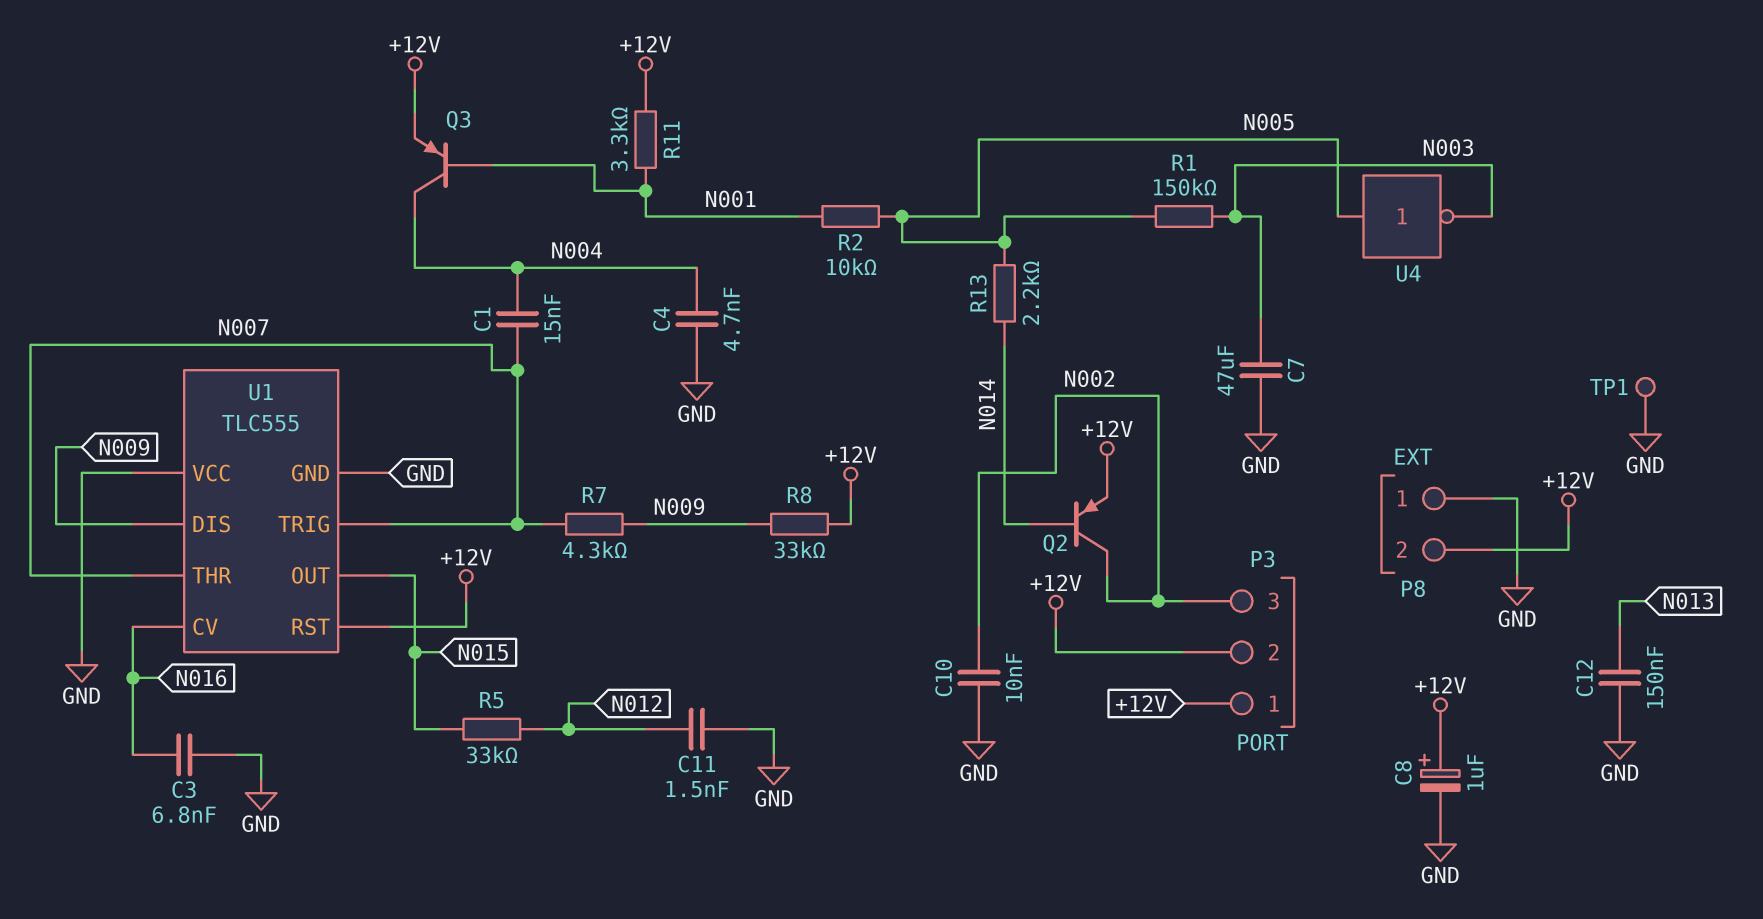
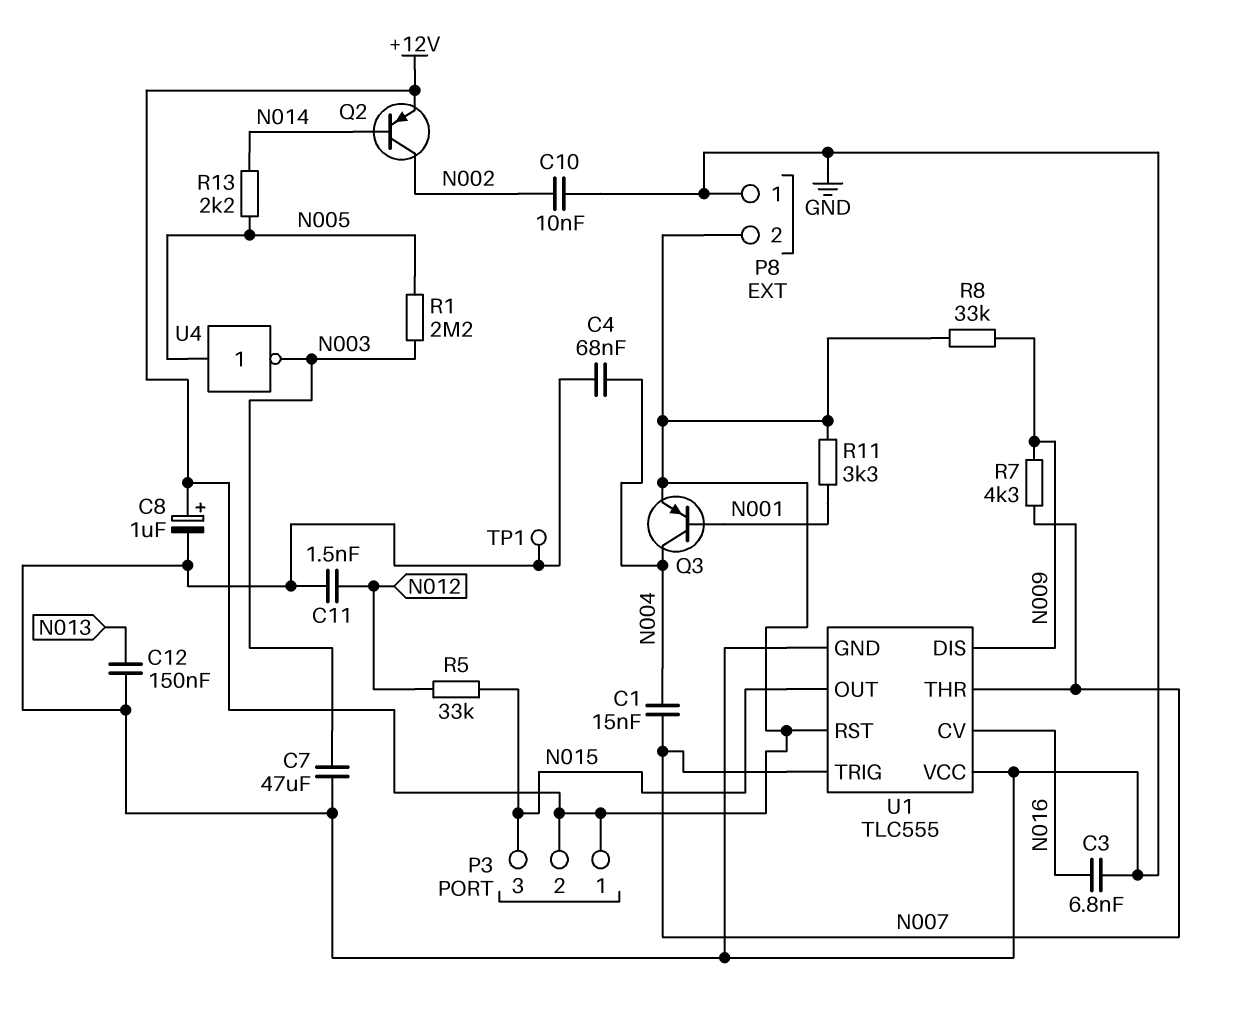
C4: 4.7nF (GND, N004) -> 68nF (GND, N004)
P3 pin 3: N002 -> N015
R1: 150k (N003, N005) -> 2.2M (N003, N005)
R2: 10k (N001, N005) -> none

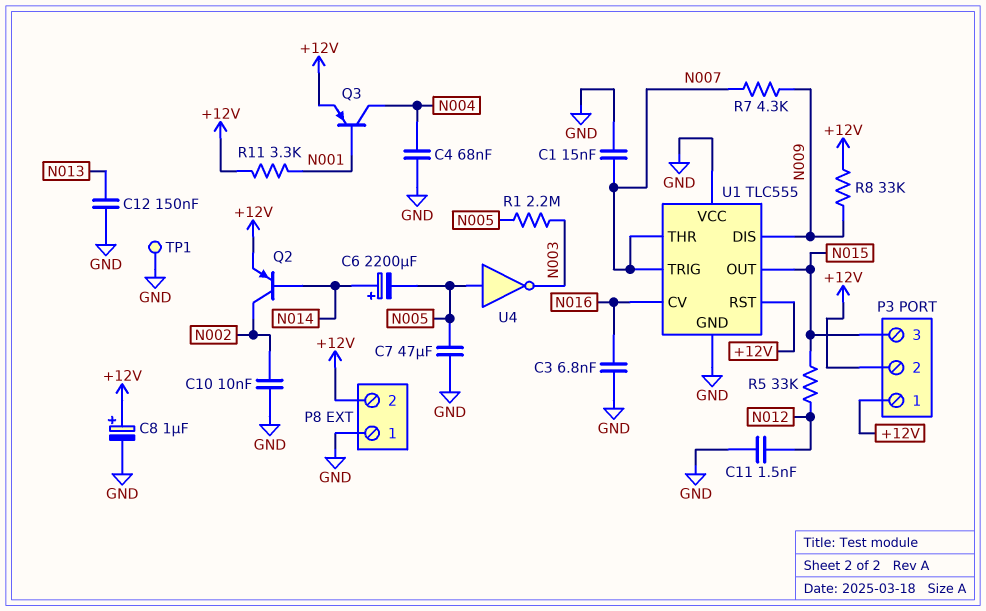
C1: 15nF (N004, N007) -> 15nF (GND, N007)
C6: none -> 2200uF (plus N014, minus N005)
C7: 47uF (GND, N003) -> 47uF (GND, N005)
R13: 2.2k (N005, N014) -> none

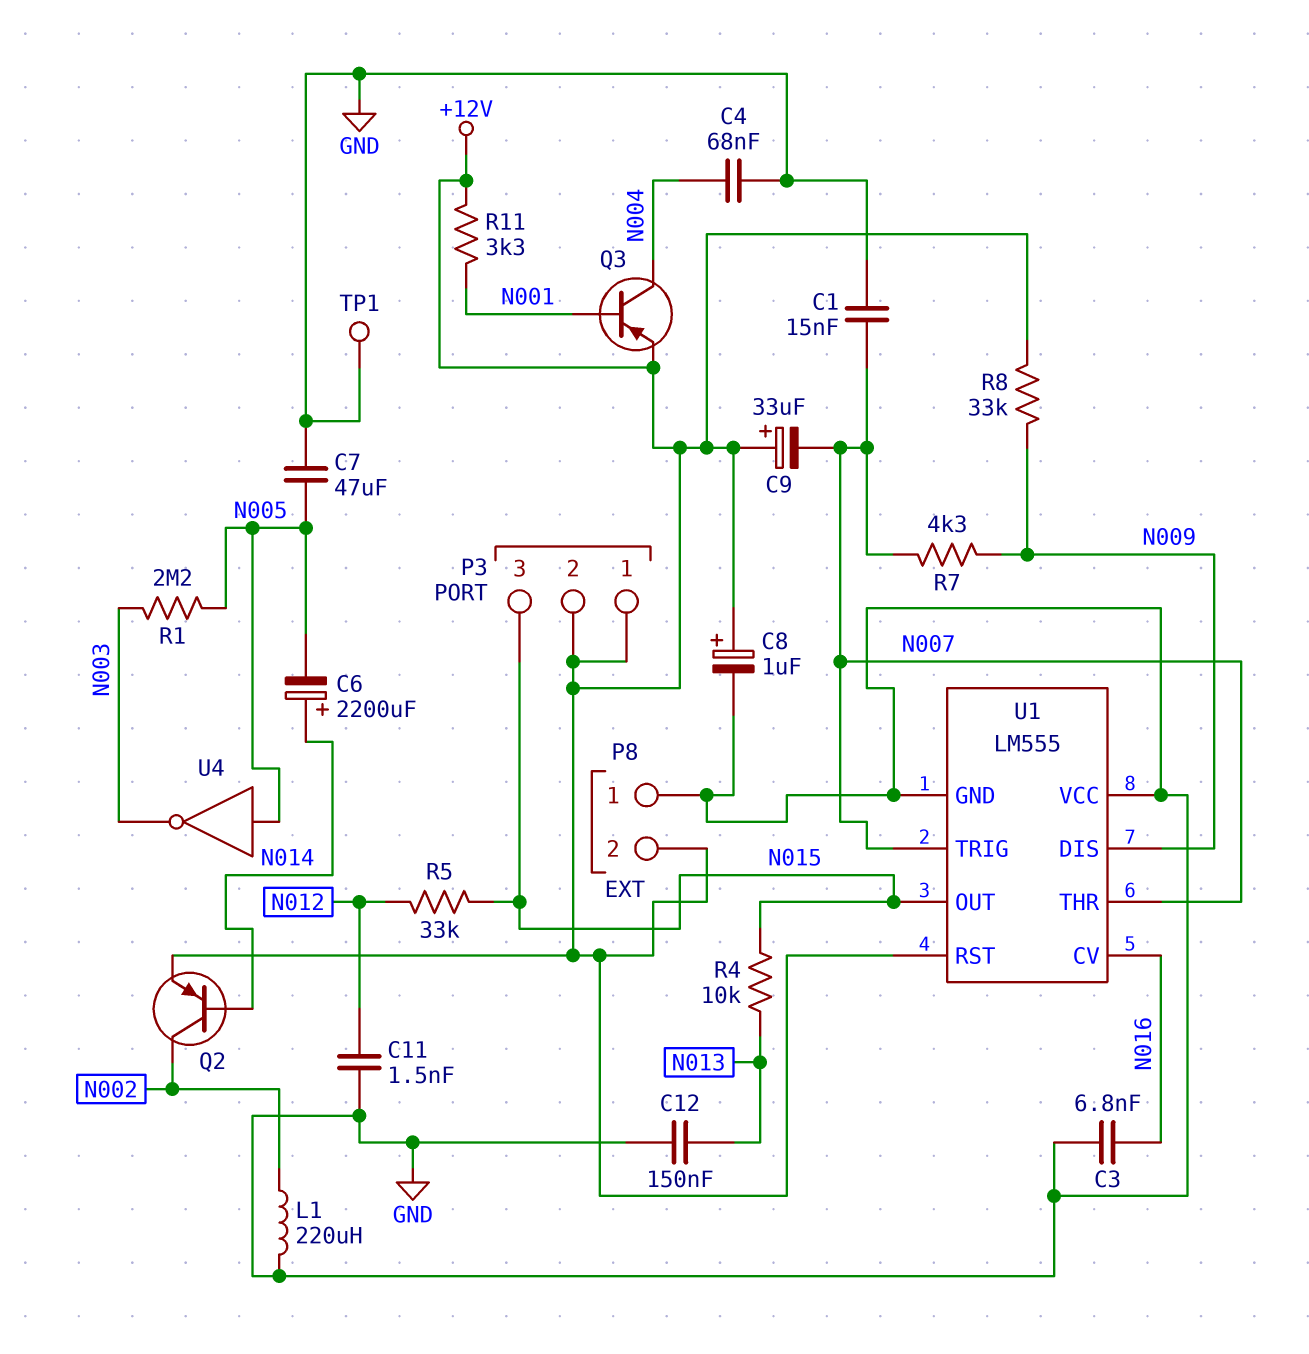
C9: none -> 33uF (plus +12V, minus N007)
C10: 10nF (GND, N002) -> none
L1: none -> 220uH (GND, N002)
R4: none -> 10k (N013, N015)
U1: TLC555 -> LM555

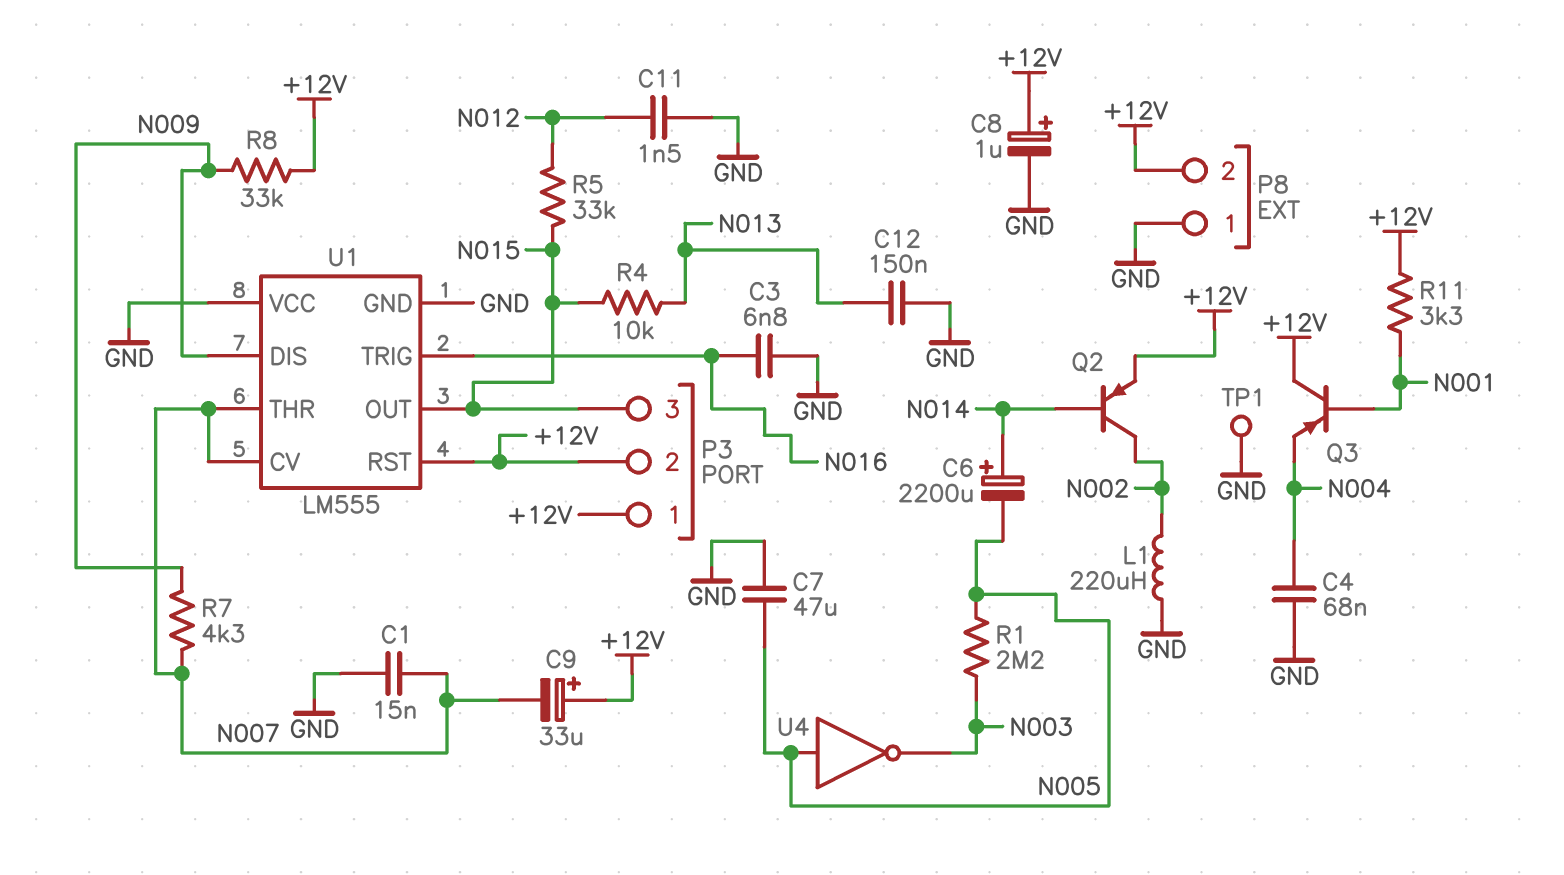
Q3: PNP (B N001, C N004, E +12V) -> PNP (B N001, C +12V, E N004)
U1 pin CV: N016 -> N007
U1 pin TRIG: N007 -> N016

